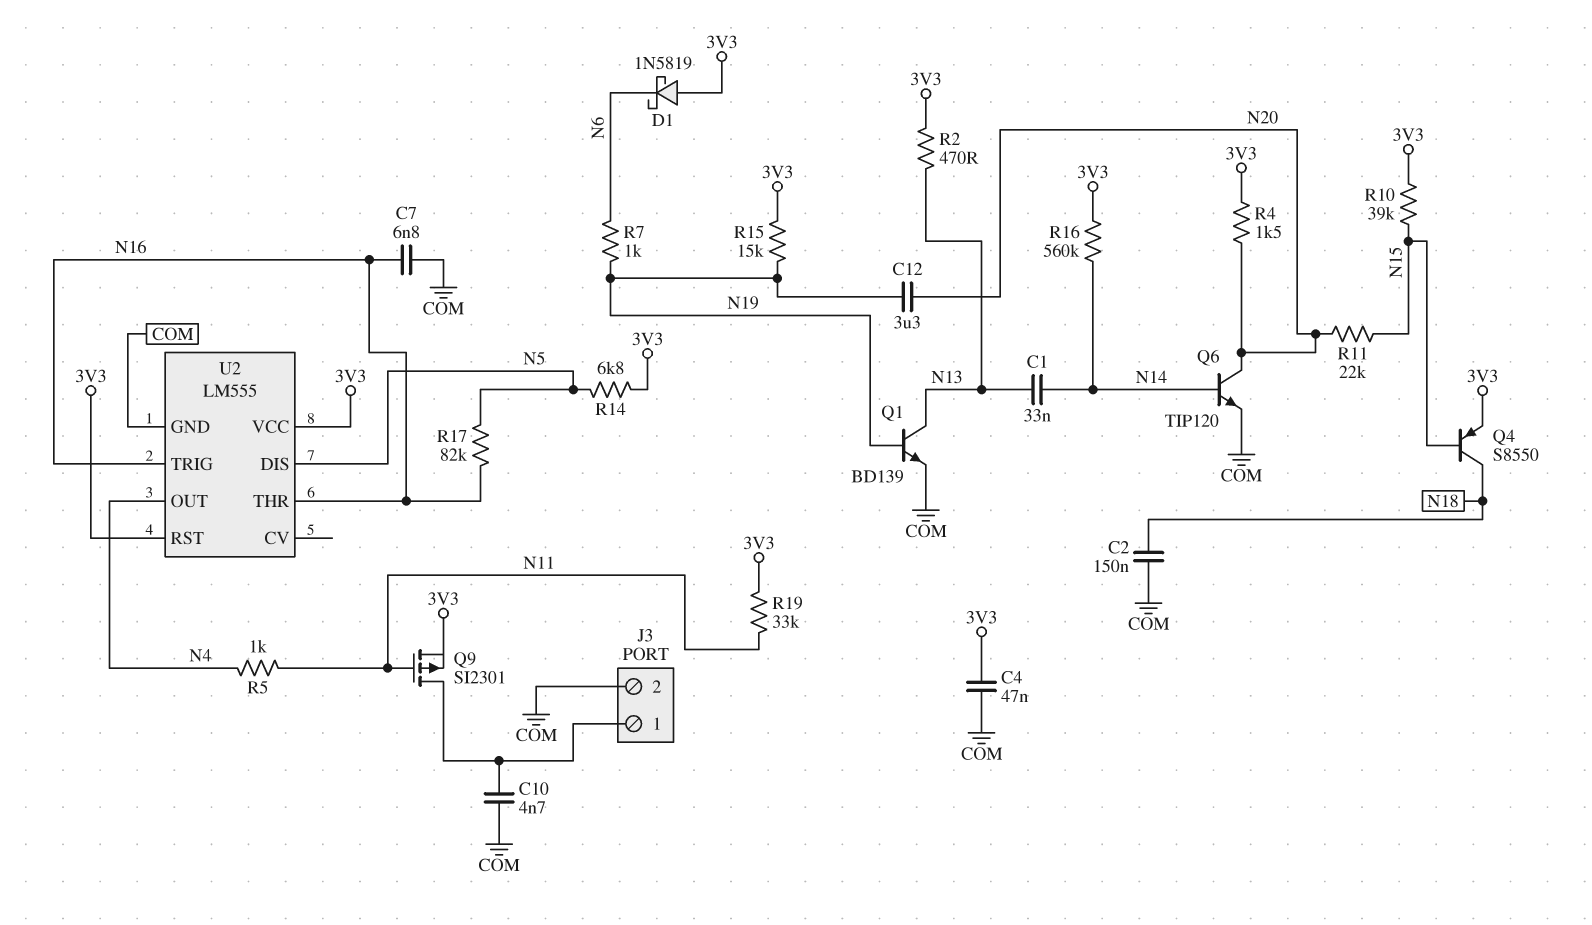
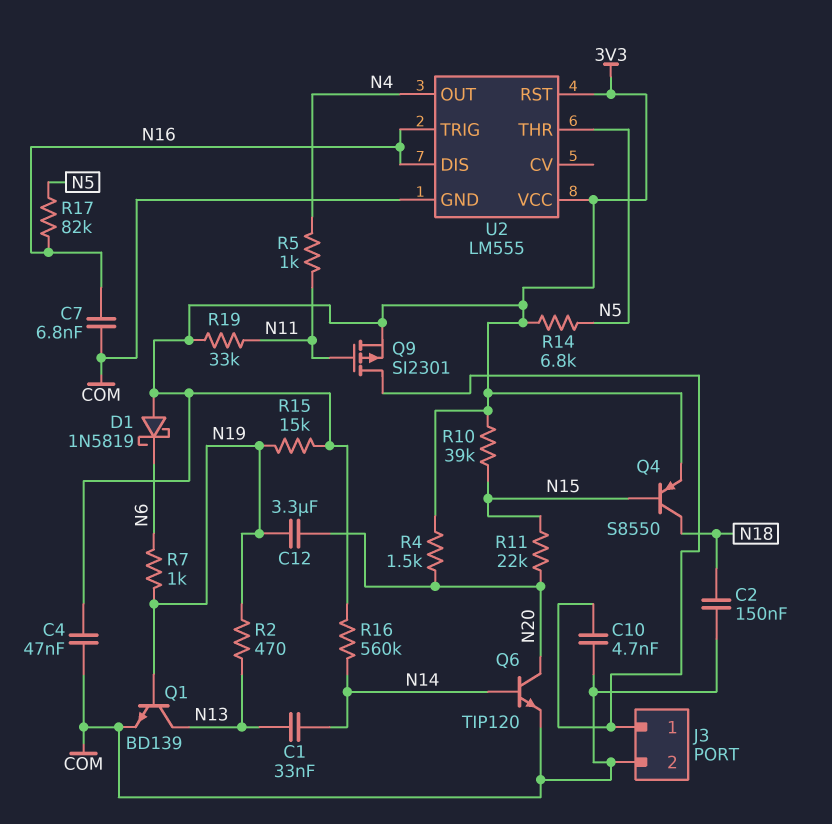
R2: 470 (3V3, N13) -> 470 (N13, N19)
U2 pin DIS: N5 -> N16
U2 pin THR: N16 -> N5

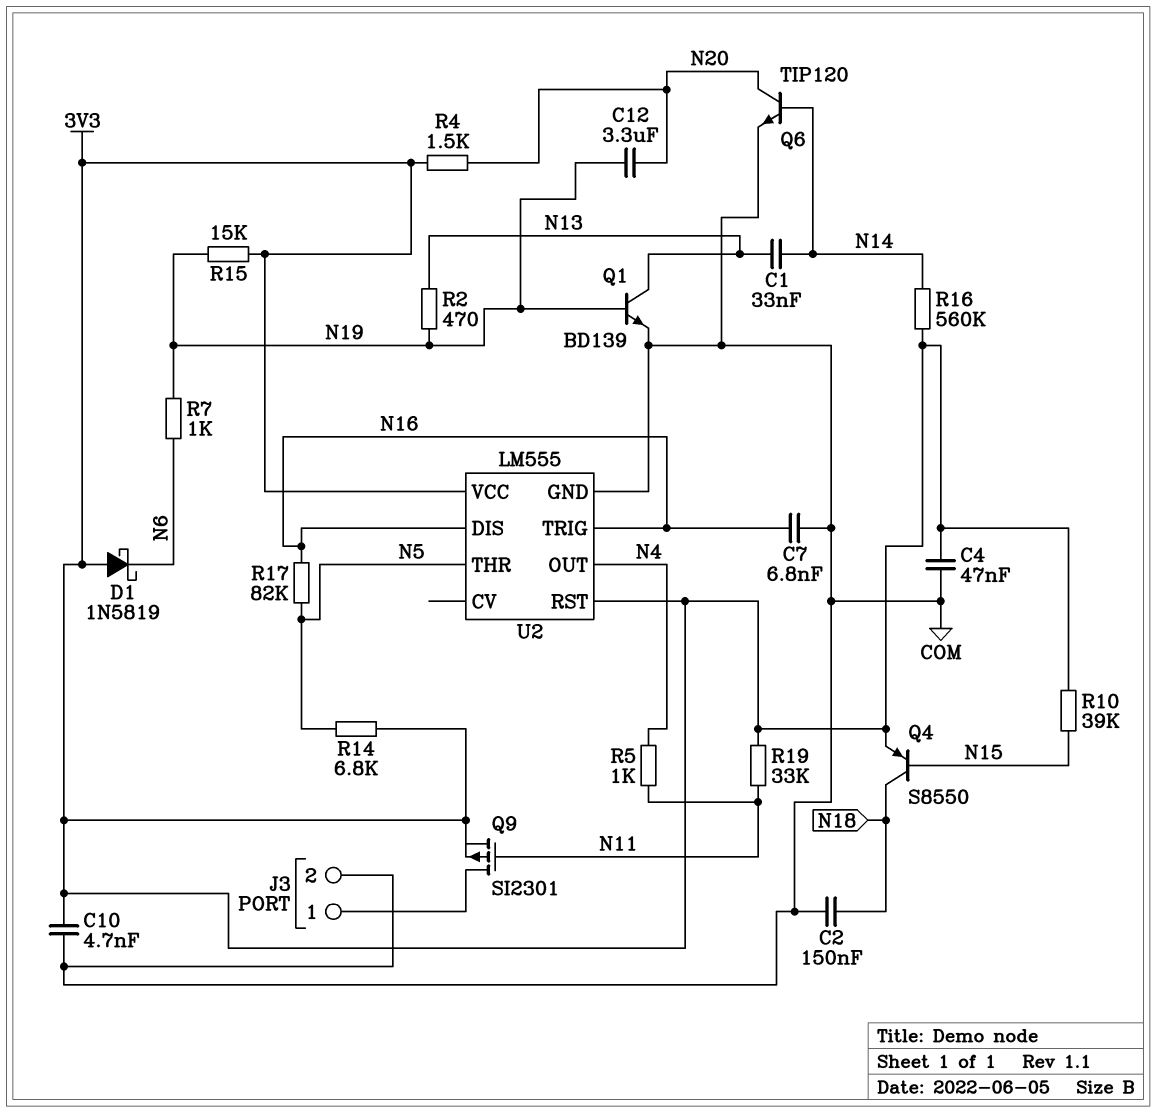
C10: 4.7nF (COM, J3/1) -> 4.7nF (3V3, COM)
R11: 22k (N15, N20) -> none

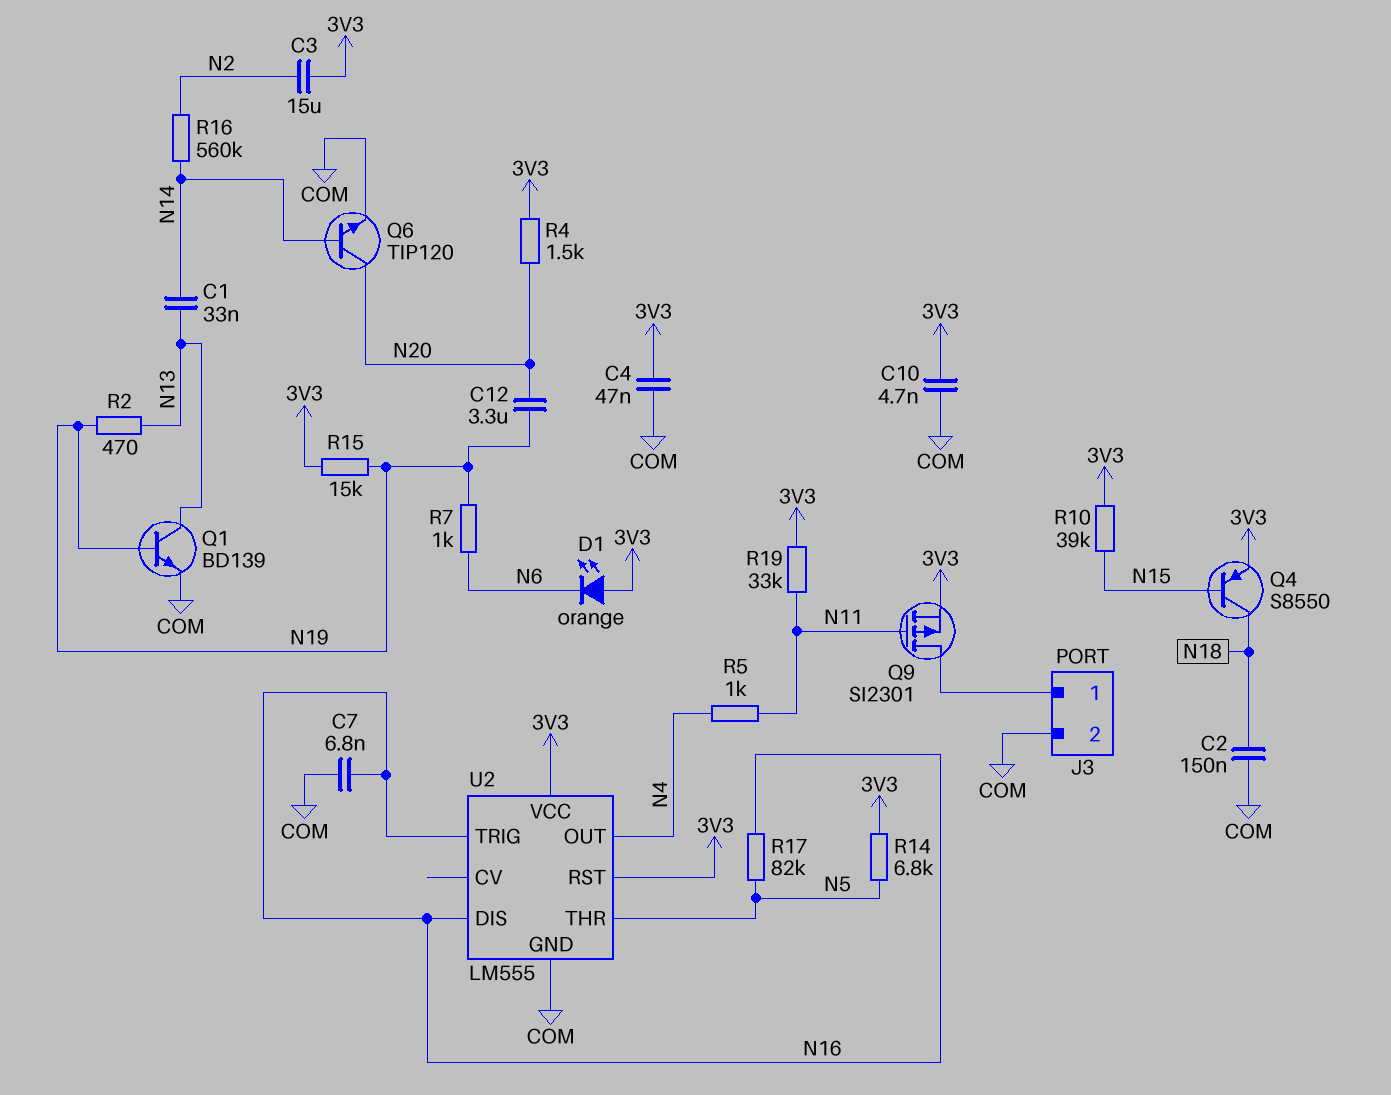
C3: none -> 15uF (3V3, N2)
D1: schottky 1N5819 (A 3V3, K N6) -> LED orange (A 3V3, K N6)
R16: 560k (3V3, N14) -> 560k (N2, N14)

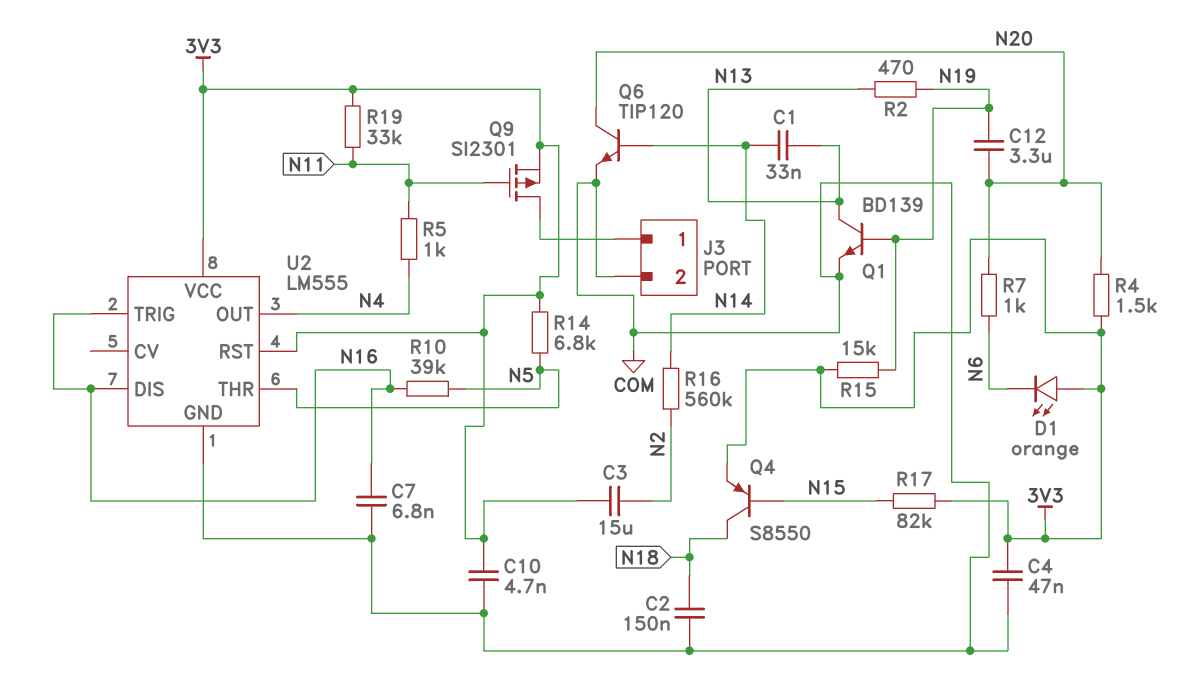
R7: 1k (N6, N19) -> 1k (N6, N20)
R10: 39k (3V3, N15) -> 39k (N5, N16)
R17: 82k (N5, N16) -> 82k (3V3, N15)

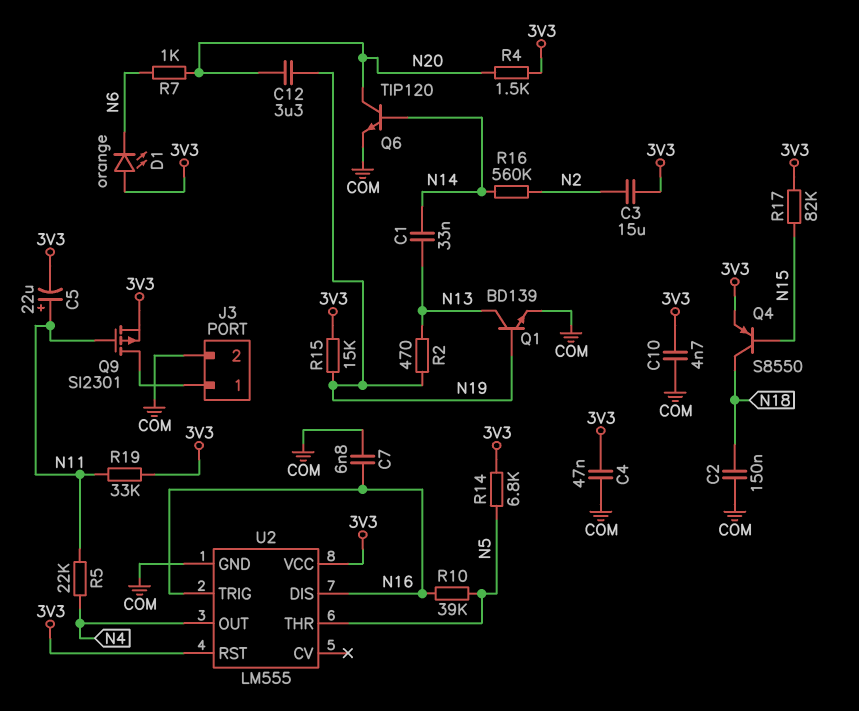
C5: none -> 22uF (plus N11, minus 3V3)
R5: 1k (N4, N11) -> 22k (N4, N11)

